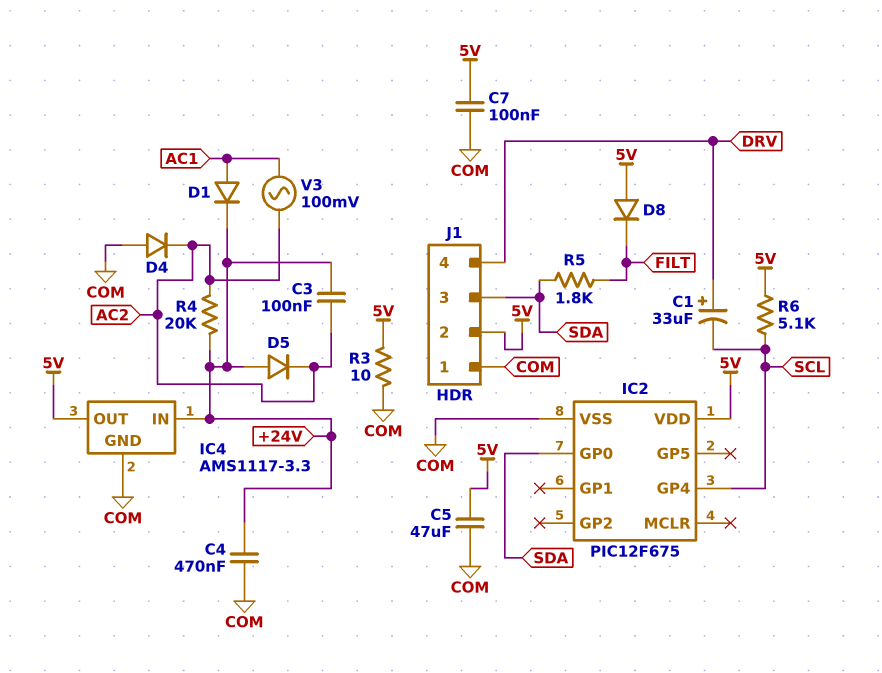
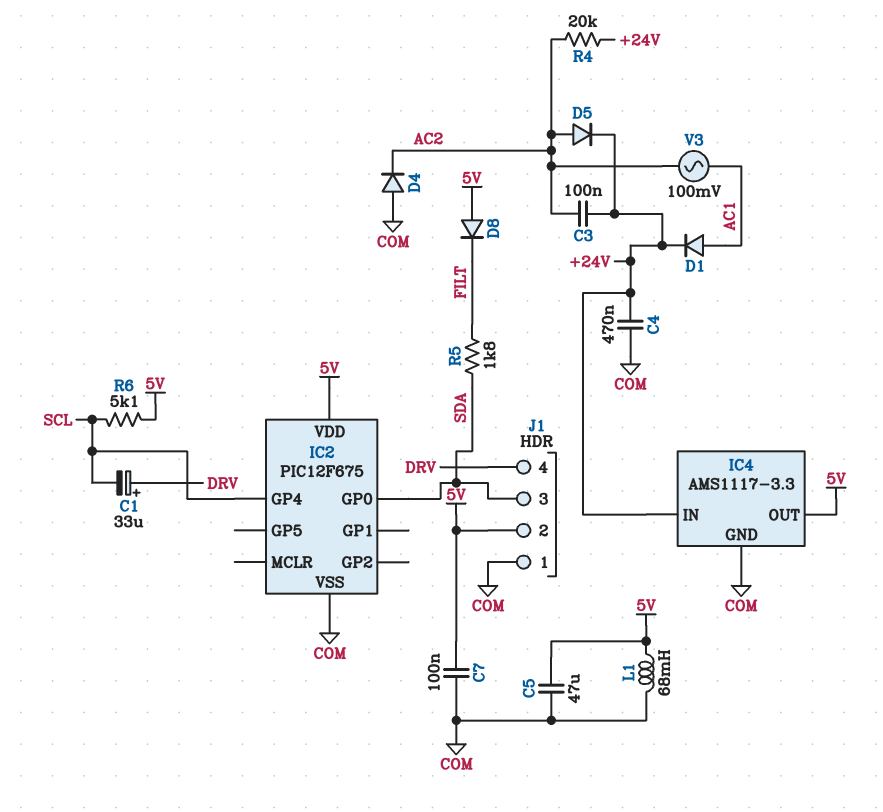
D5: diode (A +24V, K AC2) -> diode (A AC2, K +24V)
L1: none -> 68mH (5V, COM)
R3: 10 (5V, COM) -> none

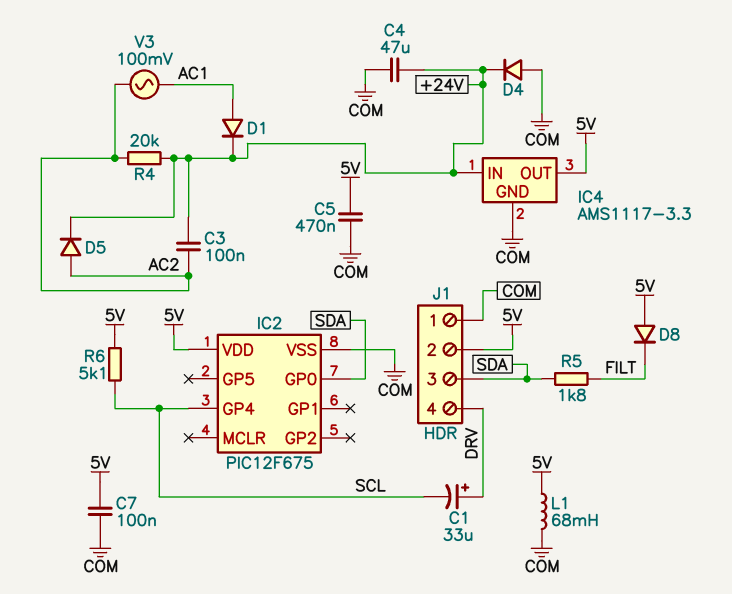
C4: 470nF (+24V, COM) -> 47uF (+24V, COM)
C5: 47uF (5V, COM) -> 470nF (5V, COM)
D4: diode (A COM, K AC2) -> diode (A COM, K +24V)

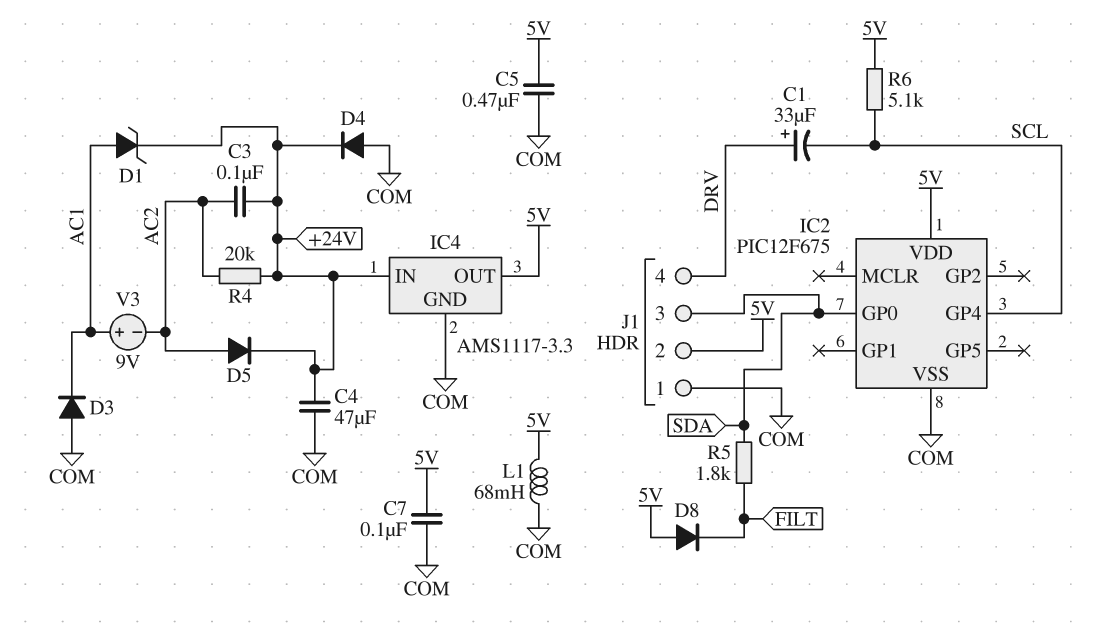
D1: diode (A AC1, K +24V) -> zener (A AC1, K +24V)
D3: none -> diode (A COM, K AC1)
V3: AC 100mV (AC1, AC2) -> 9V (plus AC1, minus AC2)

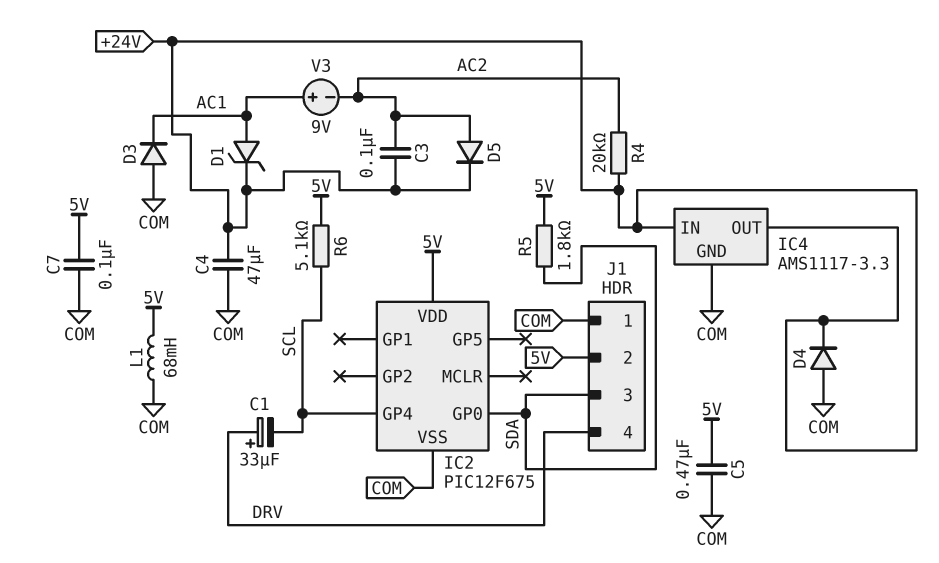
D8: diode (A 5V, K FILT) -> none
IC4 pin OUT: 5V -> +24V
R5: 1.8k (FILT, SDA) -> 1.8k (5V, SDA)

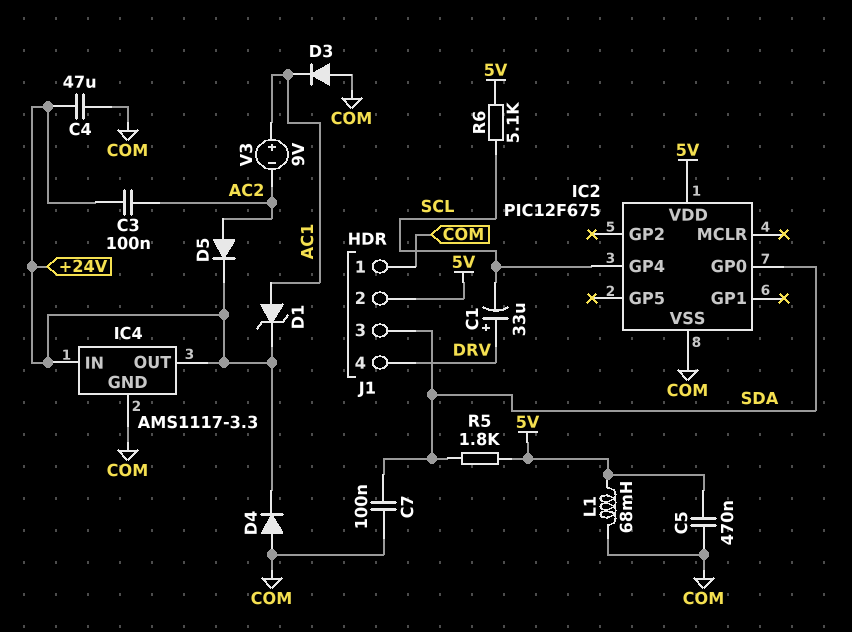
C7: 100nF (5V, COM) -> 100nF (COM, SDA)
R4: 20k (+24V, AC2) -> none

